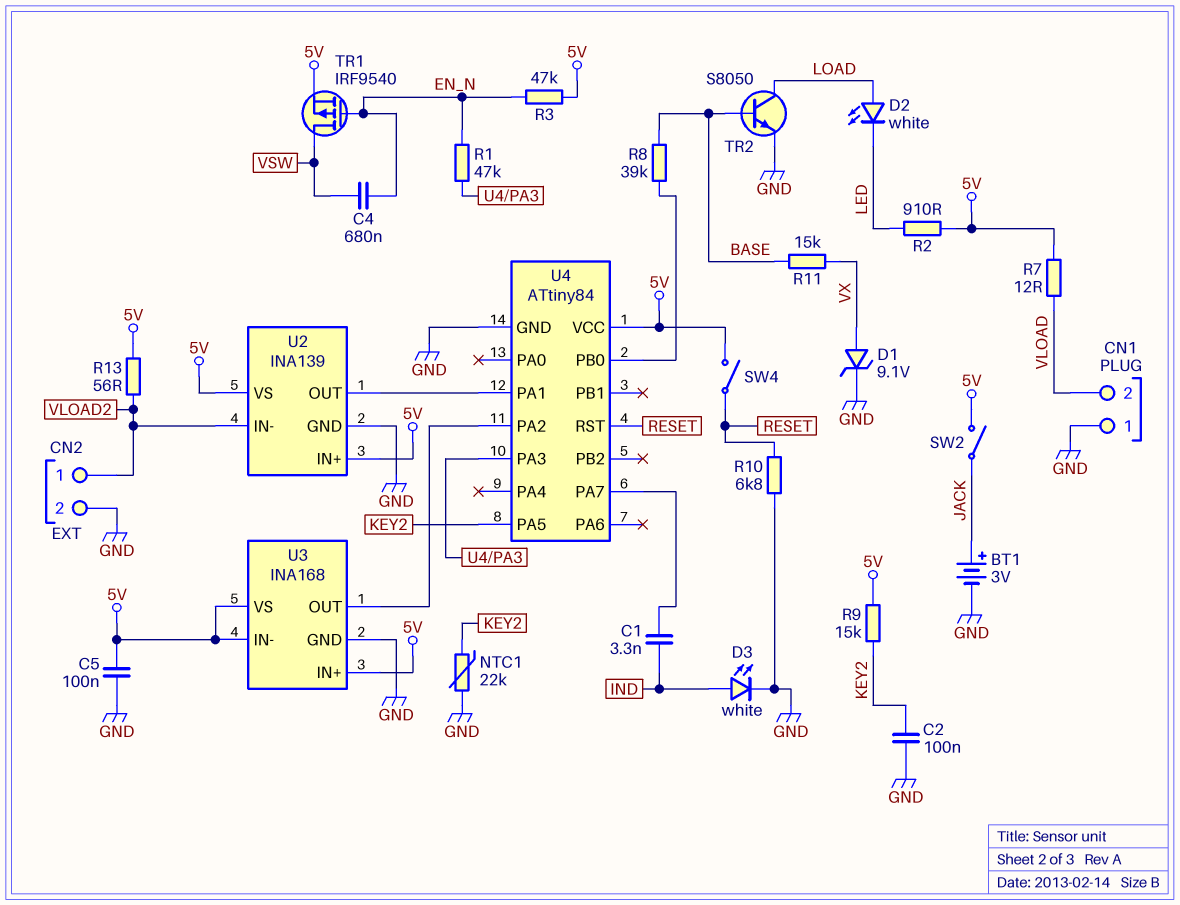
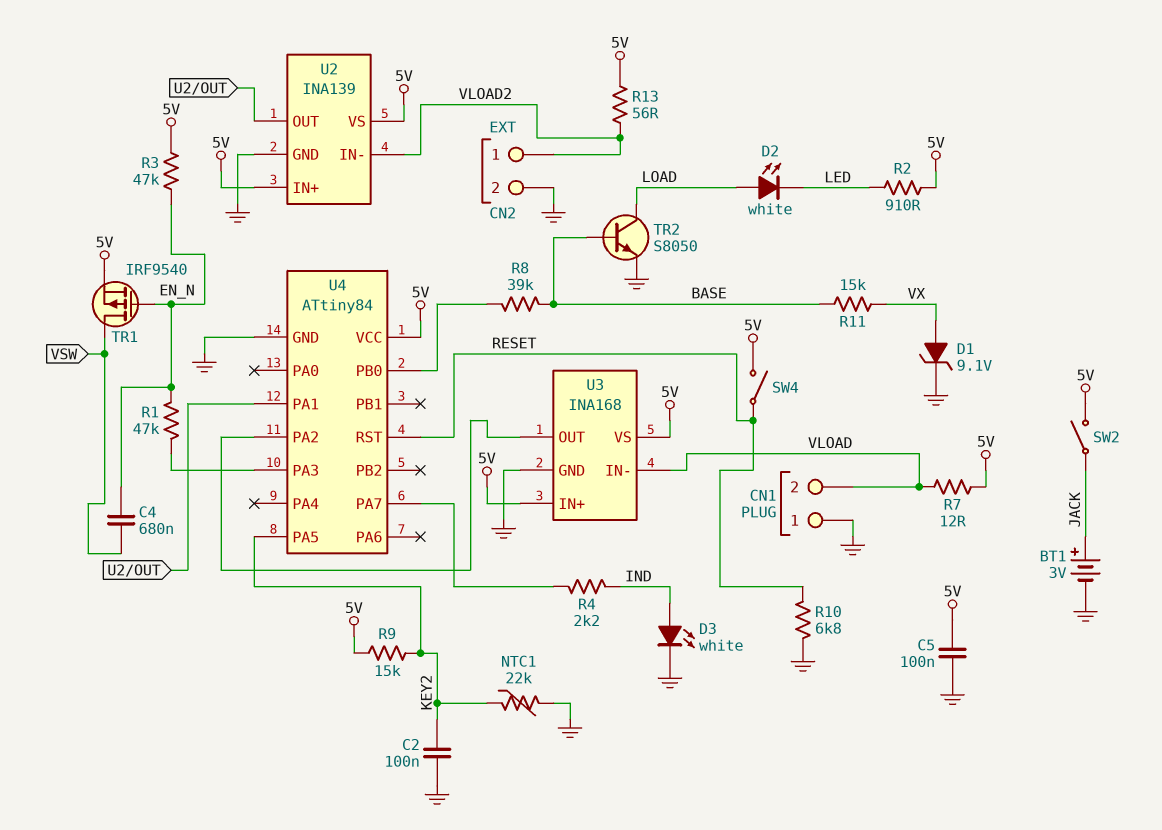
C1: 3.3nF (IND, U4/PA7) -> none
R4: none -> 2.2k (IND, U4/PA7)
U3 pin IN-: 5V -> VLOAD

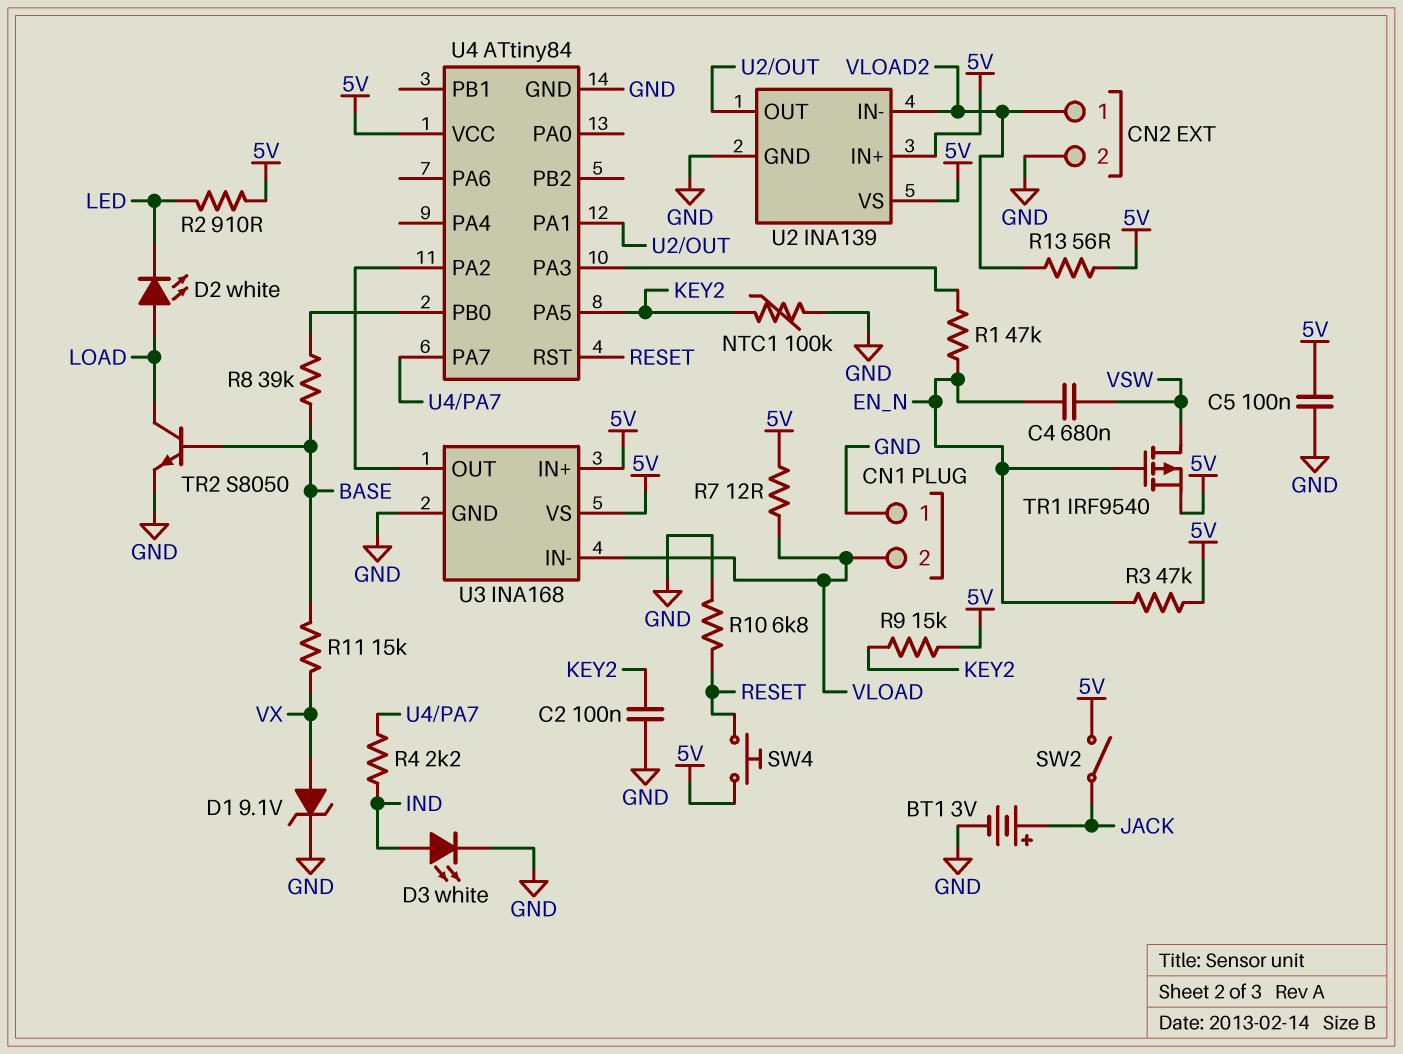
NTC1: 22k (GND, KEY2) -> 100k (GND, KEY2)
SW4: switch (5V, RESET) -> button (5V, RESET)

